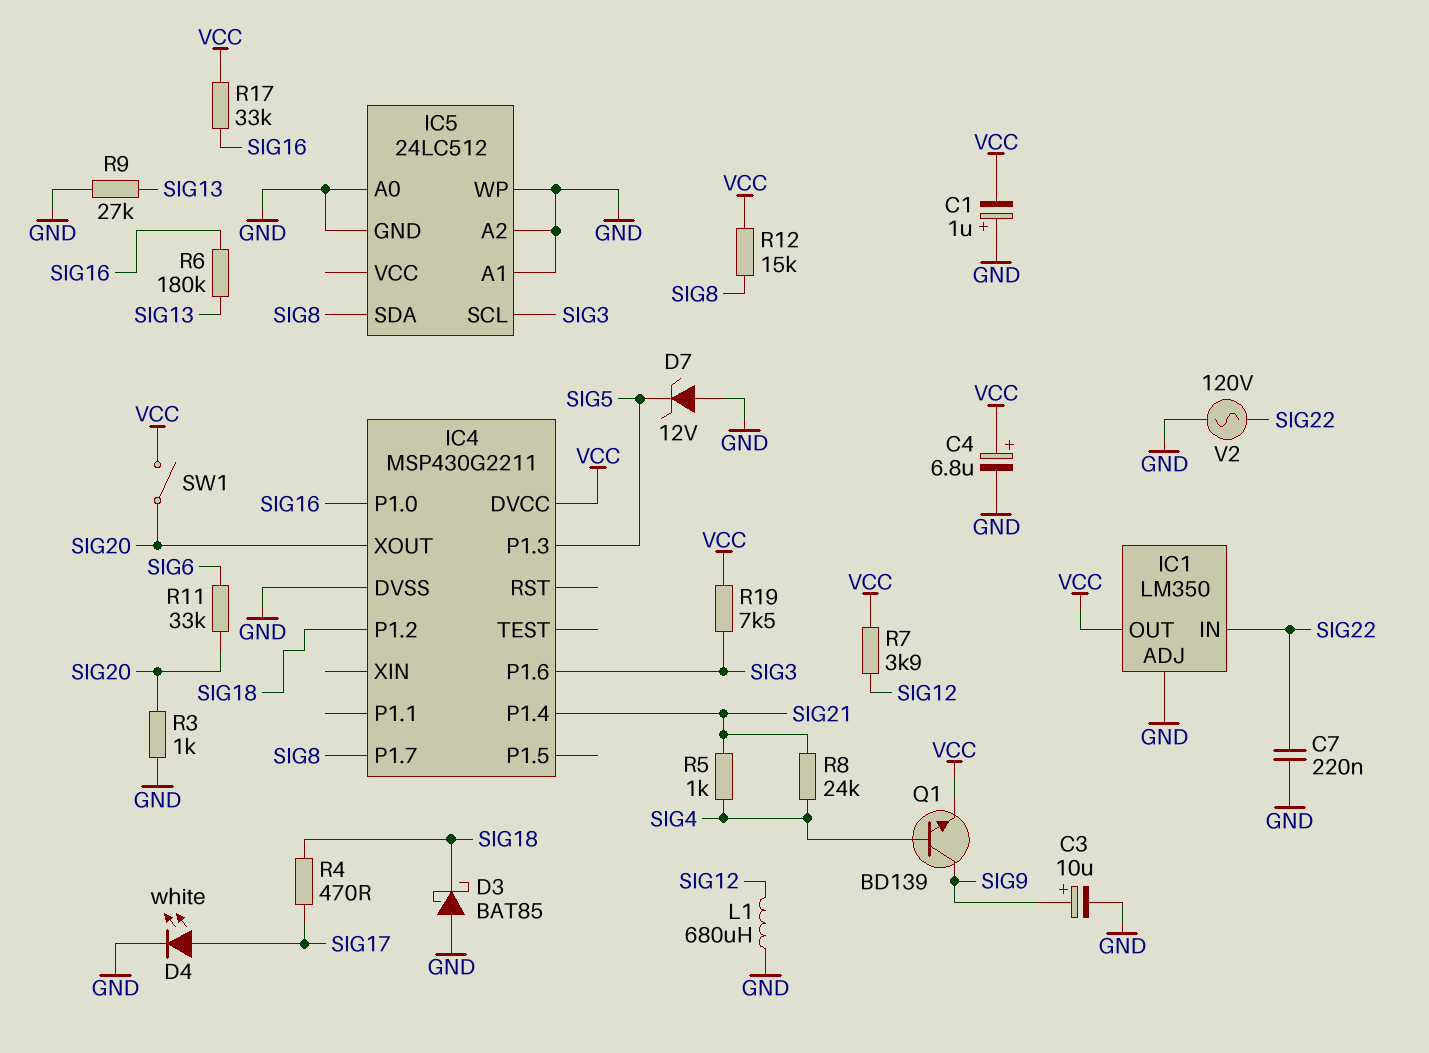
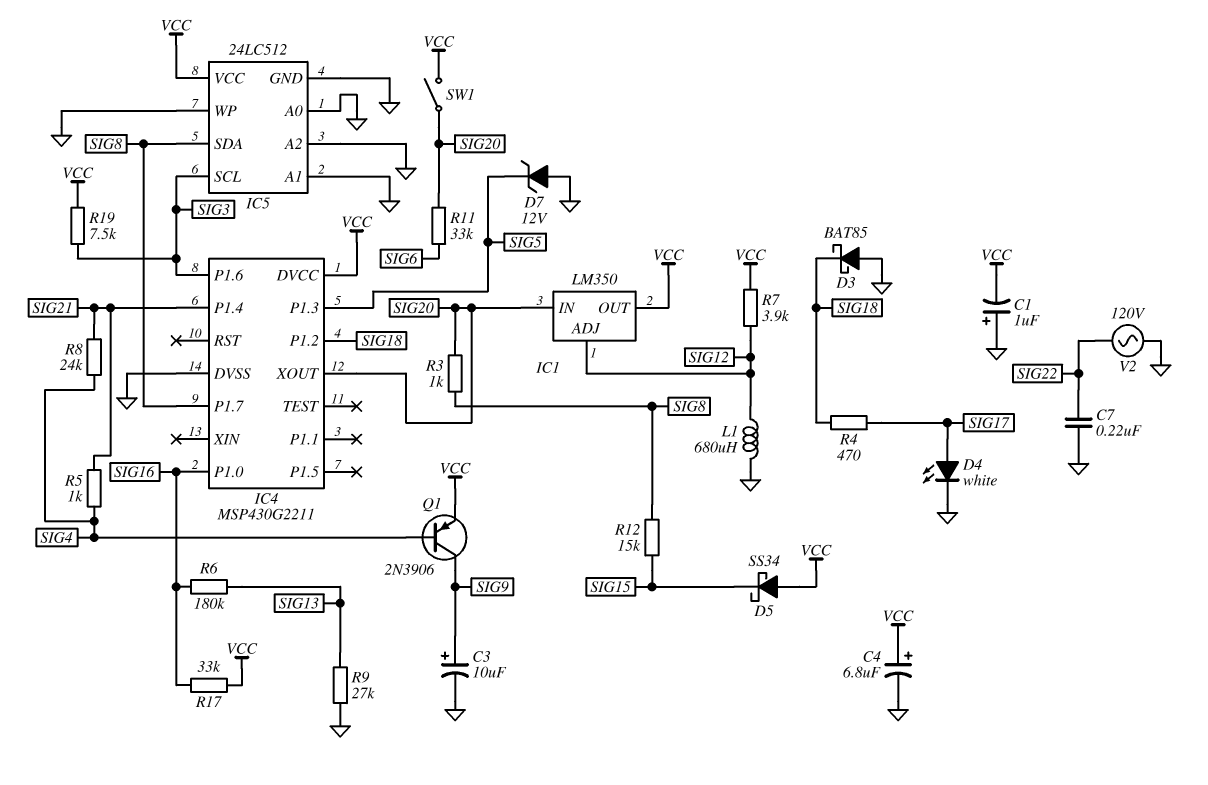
D5: none -> schottky SS34 (A VCC, K SIG15)
IC1 pin ADJ: GND -> SIG12
IC1 pin IN: SIG22 -> SIG20
IC5 pin VCC: none -> VCC
Q1: NPN BD139 (B SIG4, C SIG9, E VCC) -> PNP 2N3906 (B SIG4, C SIG9, E VCC)
R3: 1k (GND, SIG20) -> 1k (SIG8, SIG20)
R12: 15k (SIG8, VCC) -> 15k (SIG8, SIG15)

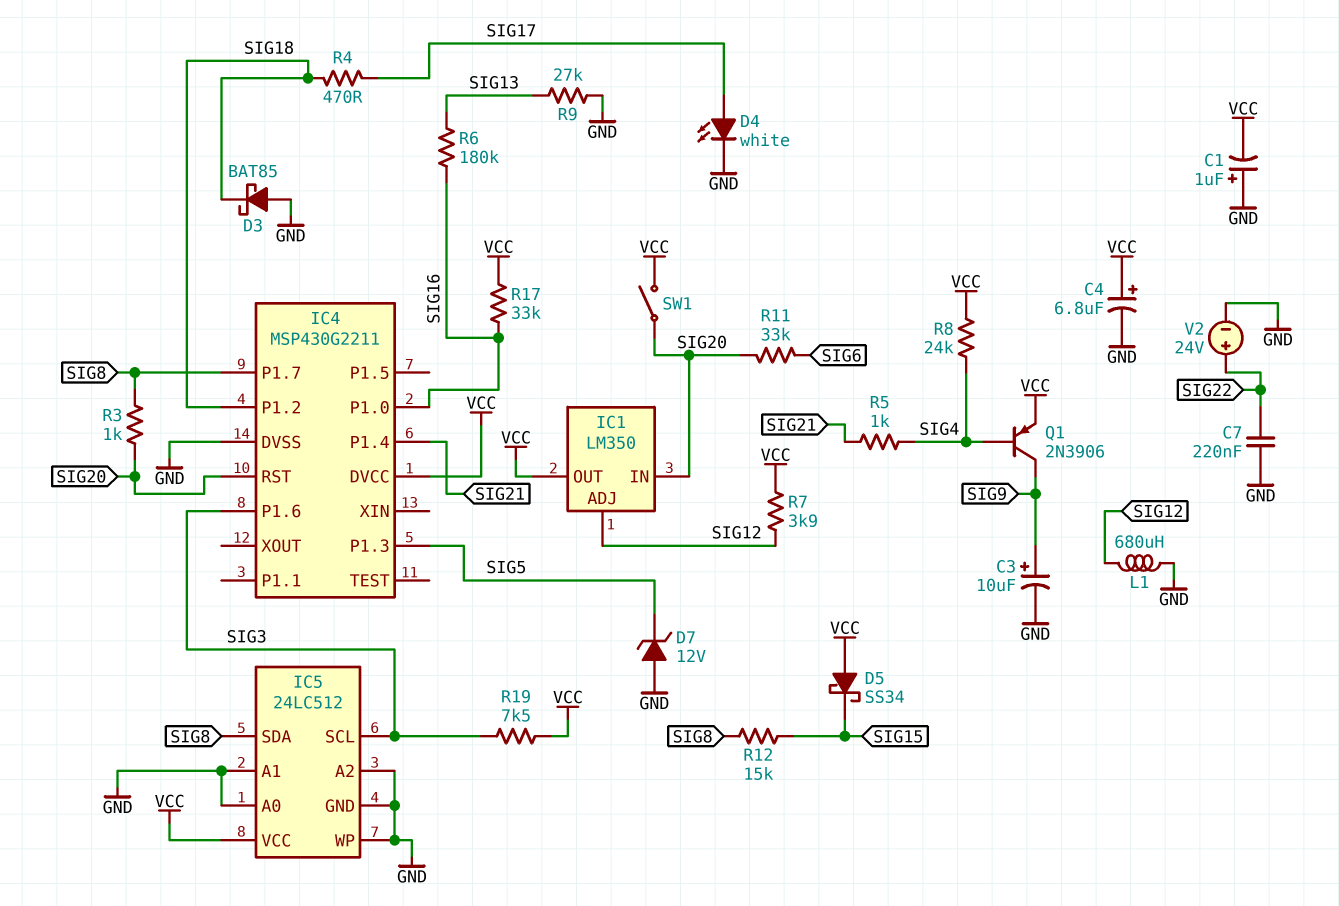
IC4 pin RST: none -> SIG20
IC4 pin XOUT: SIG20 -> none
R8: 24k (SIG4, SIG21) -> 24k (SIG4, VCC)
V2: AC 120V (GND, SIG22) -> 24V (plus SIG22, minus GND)

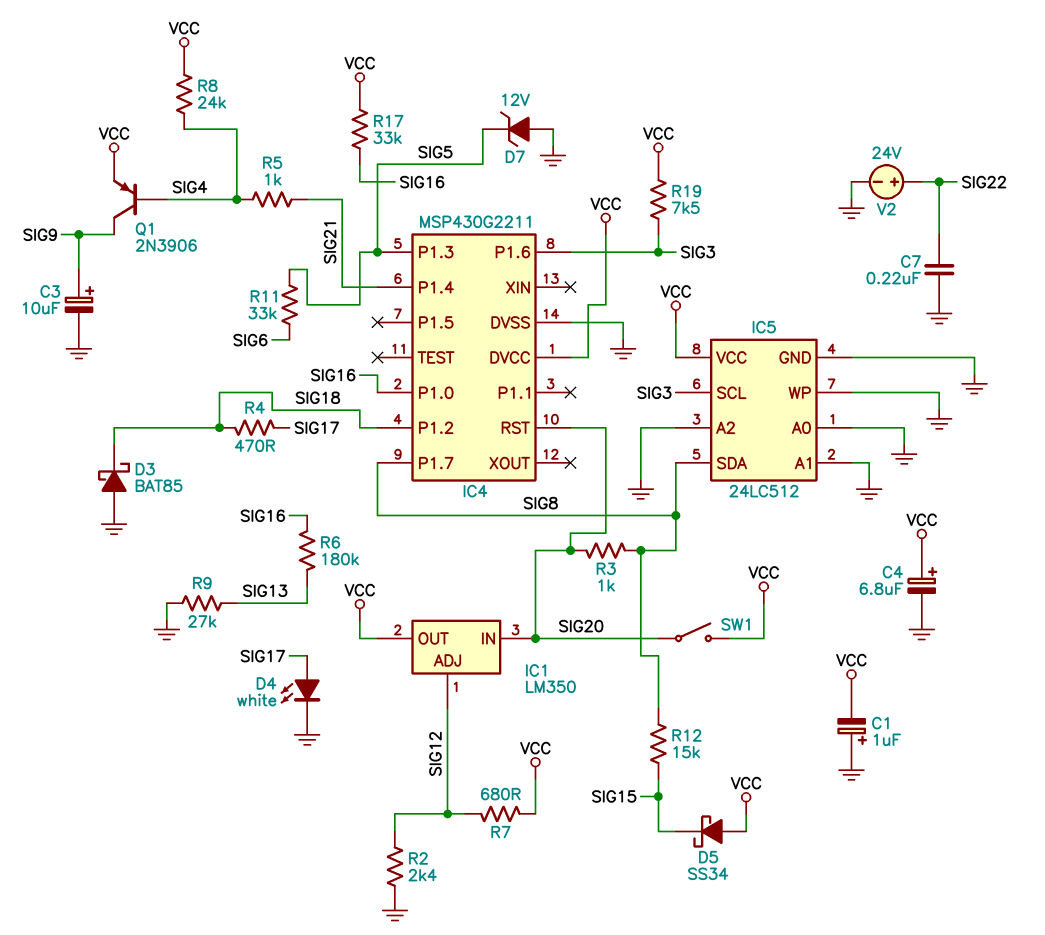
L1: 680uH (GND, SIG12) -> none
R2: none -> 2.4k (GND, SIG12)
R7: 3.9k (SIG12, VCC) -> 680 (SIG12, VCC)
R11: 33k (SIG6, SIG20) -> 33k (SIG5, SIG6)

